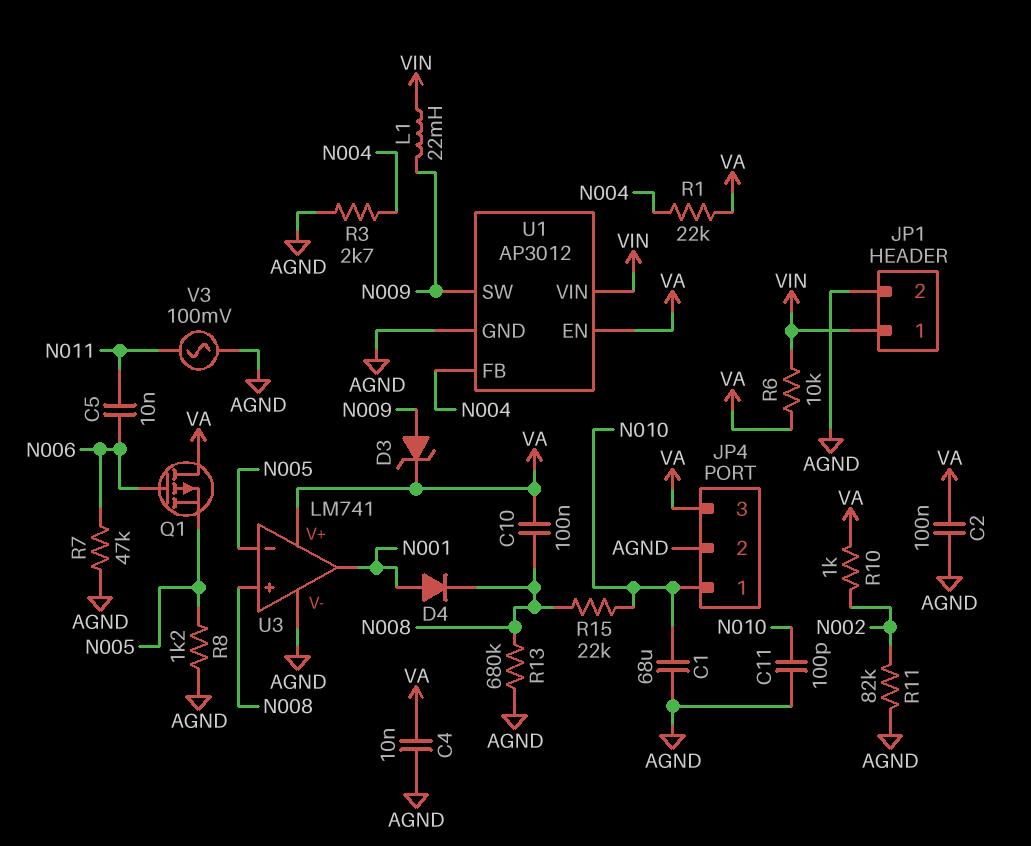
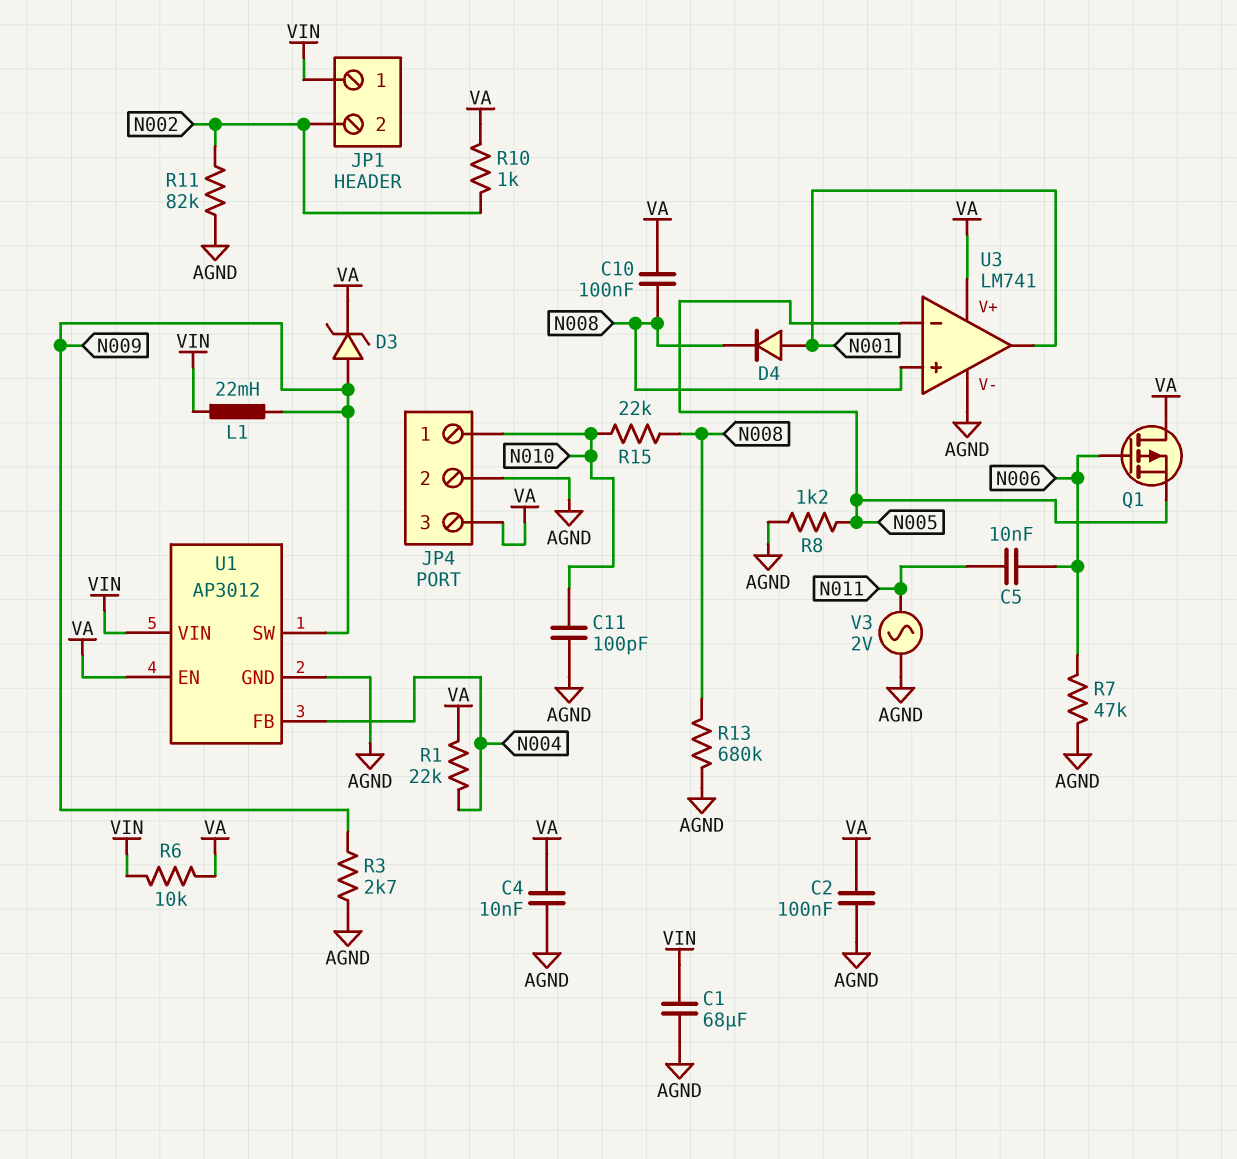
C1: 68uF (AGND, N010) -> 68uF (AGND, VIN)
JP1 pin 2: AGND -> N002
R3: 2.7k (AGND, N004) -> 2.7k (AGND, N009)
V3: AC 100mV (AGND, N011) -> AC 2V (AGND, N011)

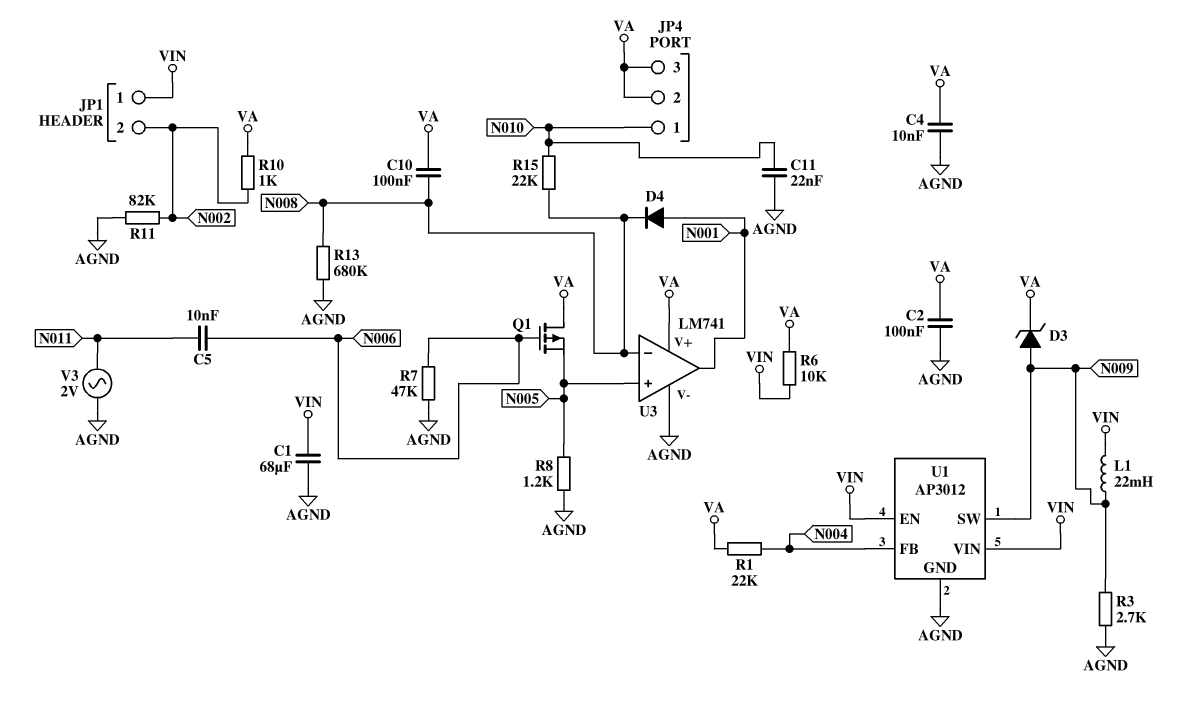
C11: 100pF (AGND, N010) -> 22nF (AGND, N010)
JP4 pin 2: AGND -> VA
U1 pin EN: VA -> VIN
U3 pin in+: N008 -> N005
U3 pin in-: N005 -> N008

